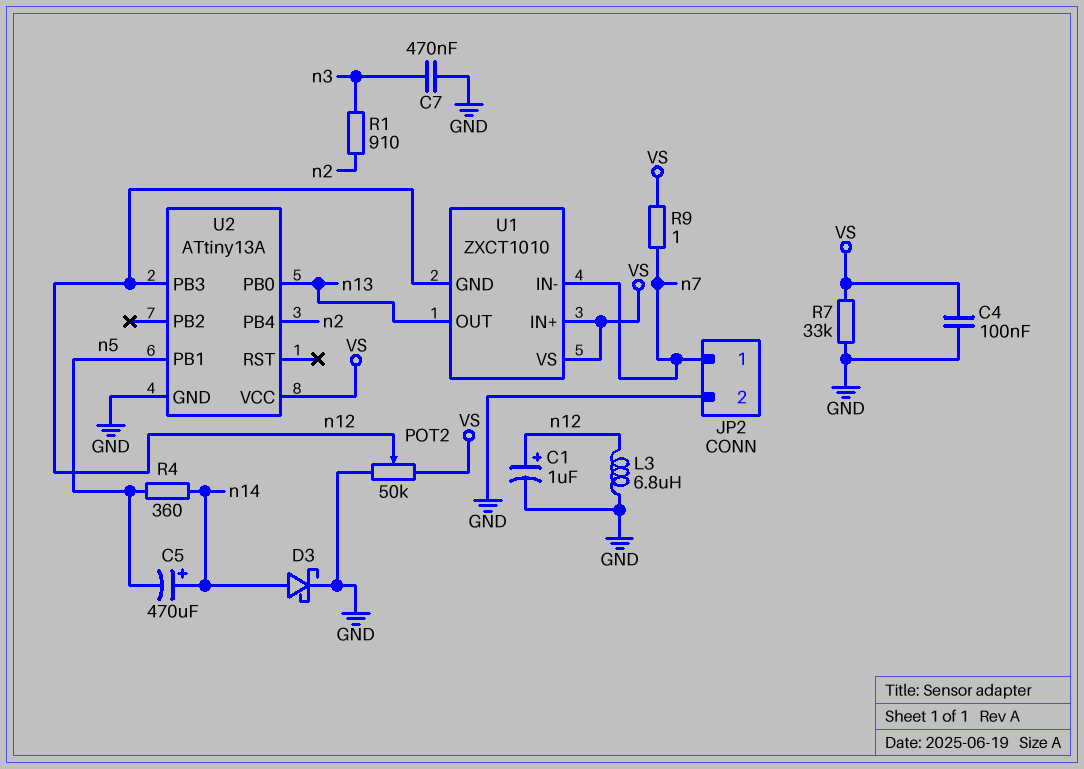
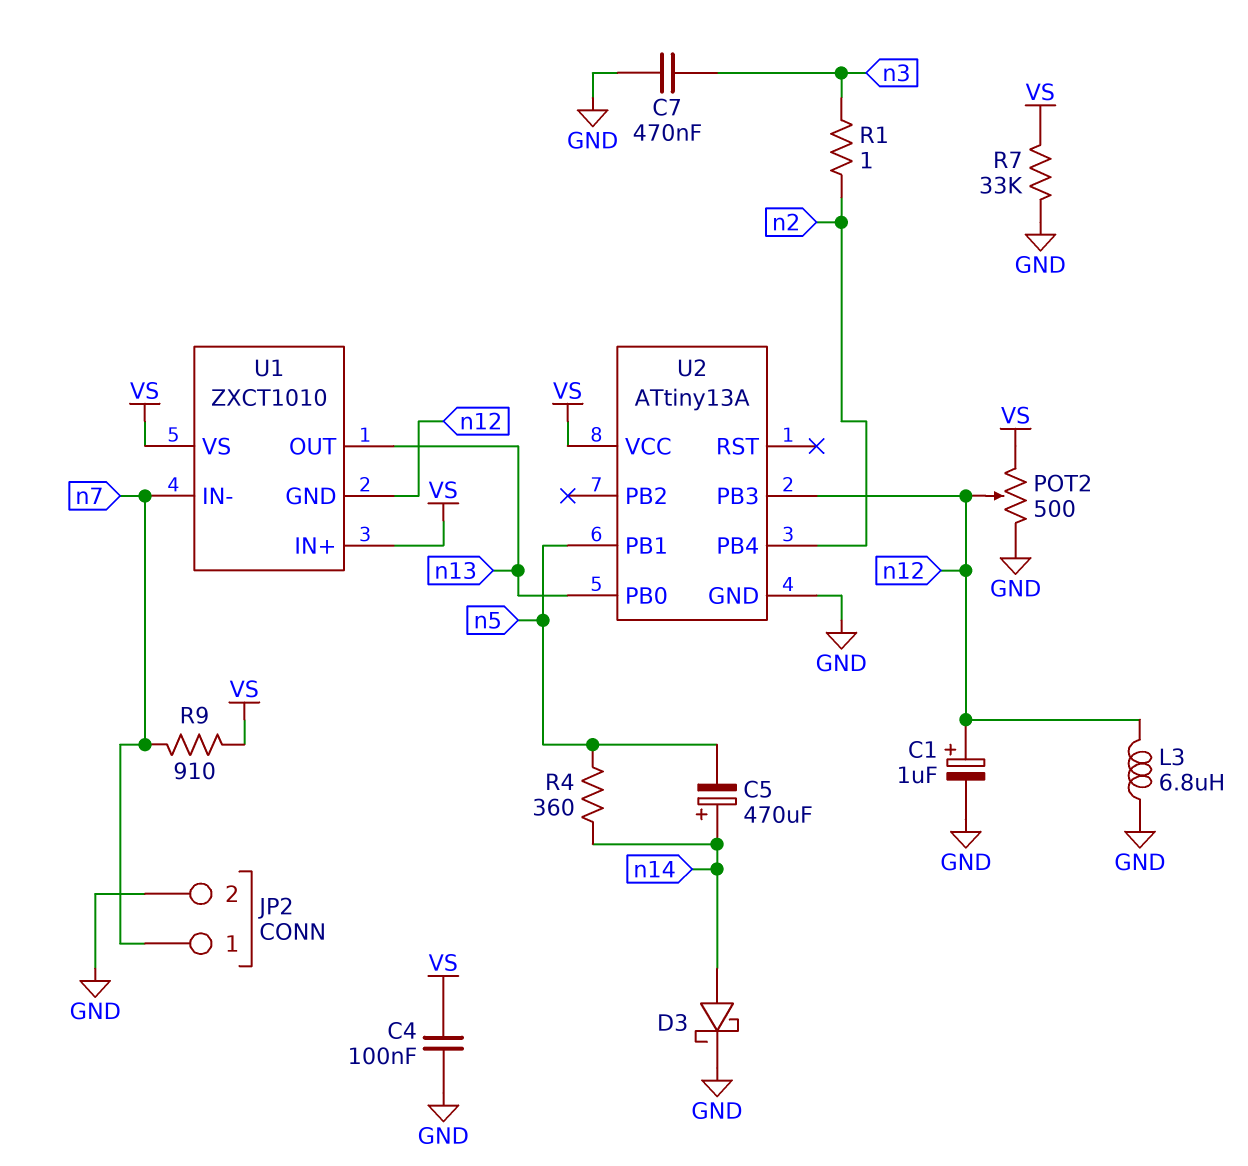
POT2: 50k (GND, VS, wiper n12) -> 500 (GND, VS, wiper n12)
R1: 910 (n2, n3) -> 1 (n2, n3)
R9: 1 (VS, n7) -> 910 (VS, n7)

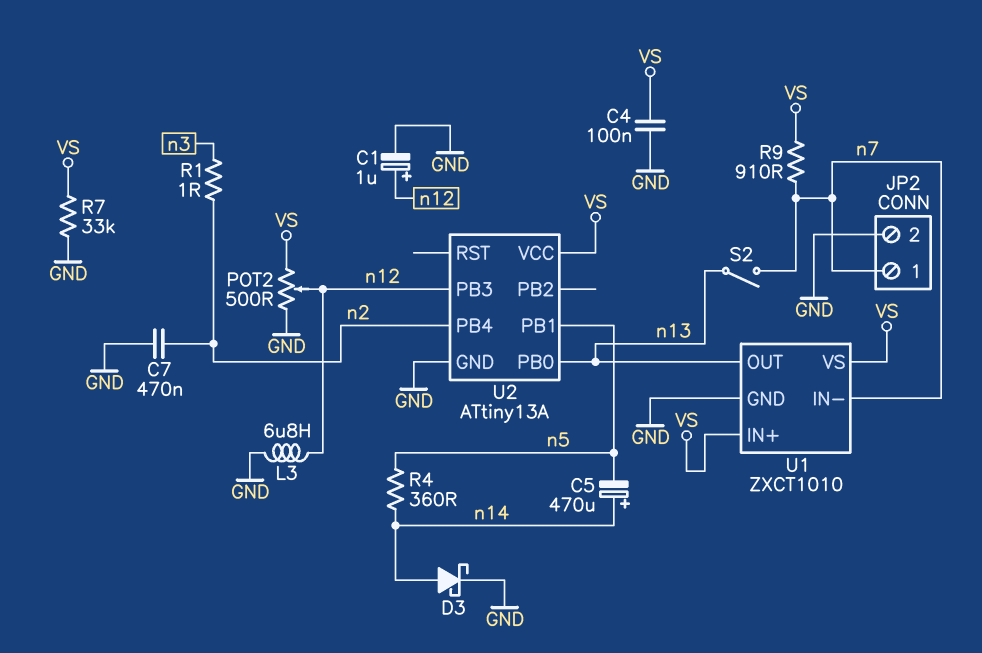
C7: 470nF (GND, n3) -> 470nF (GND, n2)
S2: none -> switch (n7, n13)
U1 pin GND: n12 -> GND

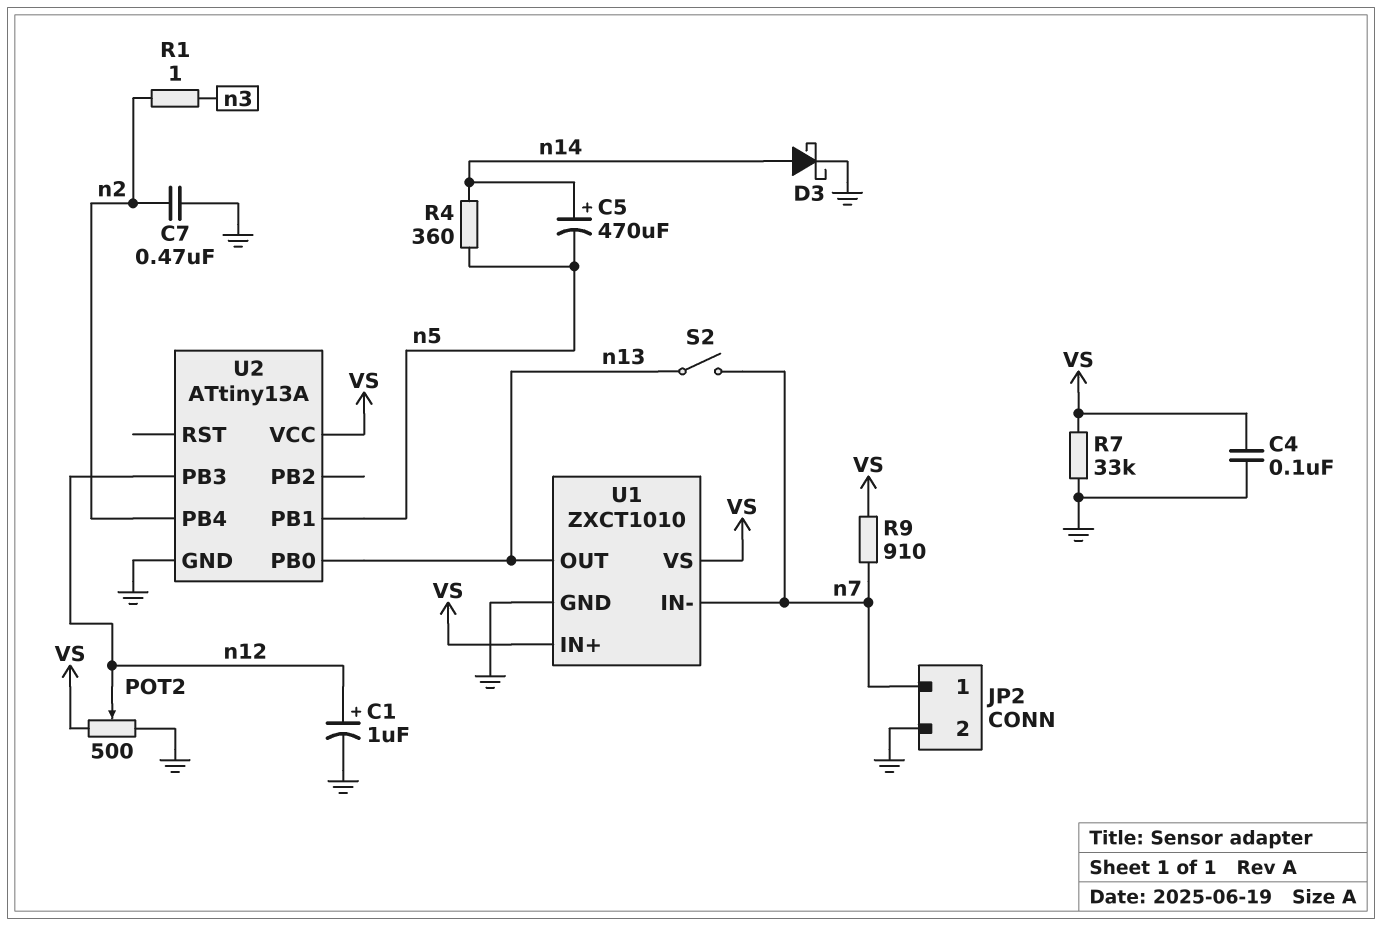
L3: 6.8uH (GND, n12) -> none

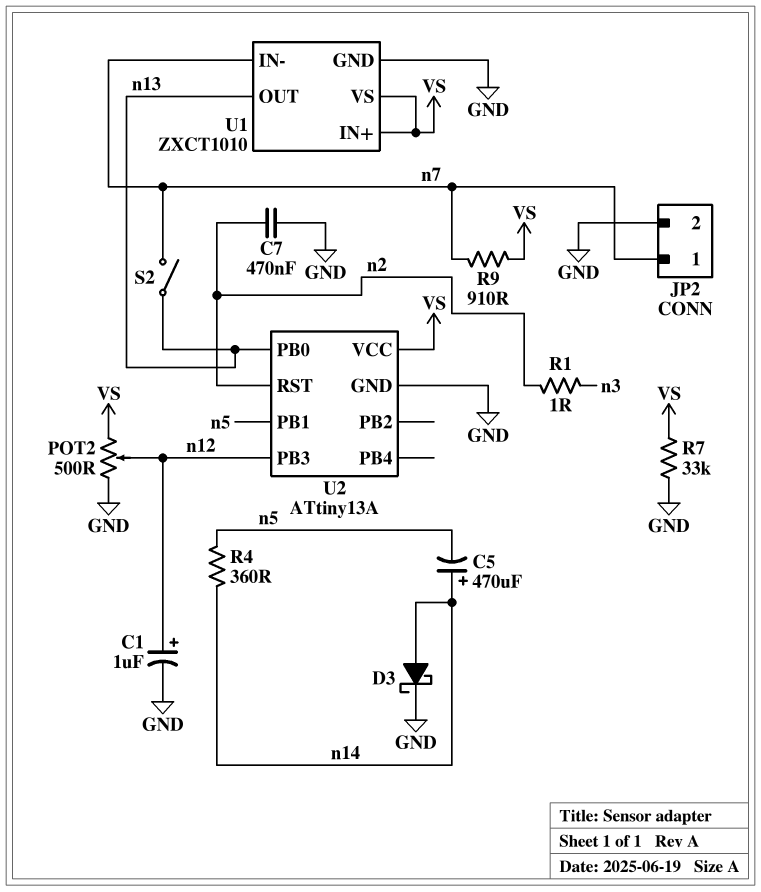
C4: 100nF (GND, VS) -> none
U2 pin PB4: n2 -> none
U2 pin RST: none -> n2

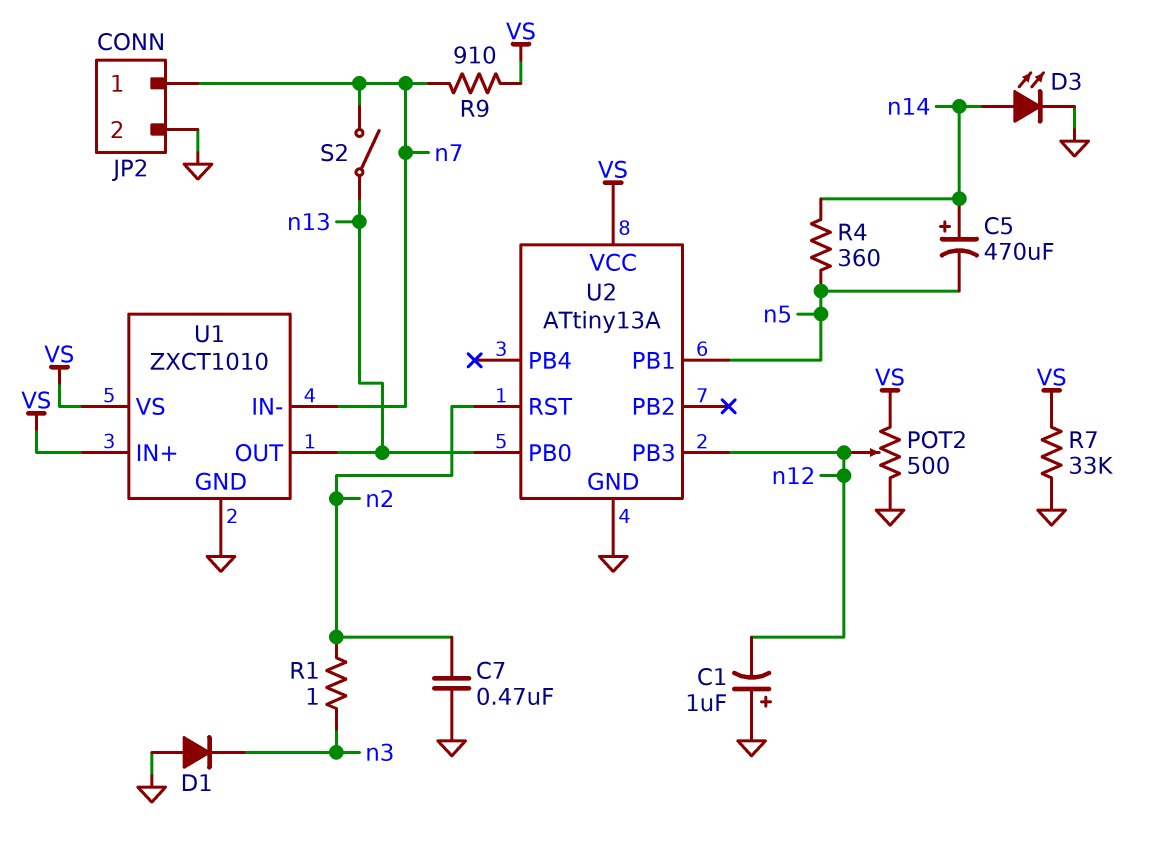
C1: 1uF (plus n12, minus GND) -> 1uF (plus GND, minus n12)
D1: none -> diode (A GND, K n3)
D3: schottky (A n14, K GND) -> LED (A n14, K GND)

